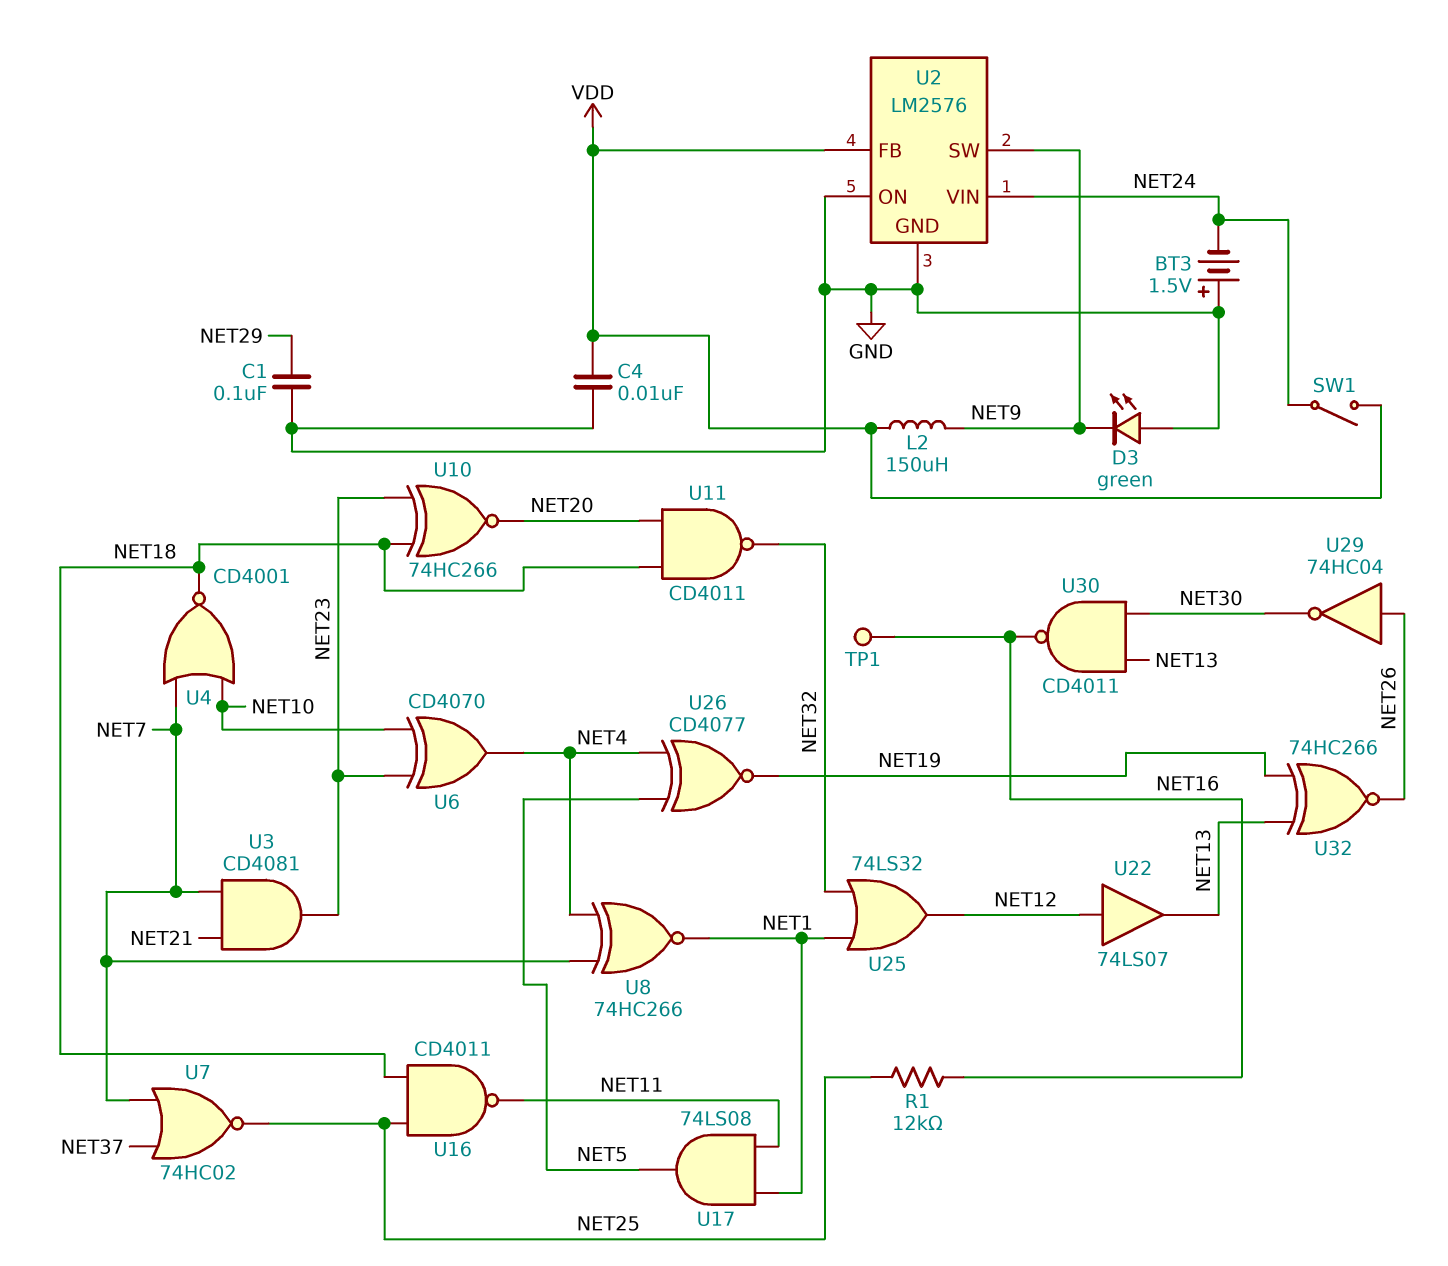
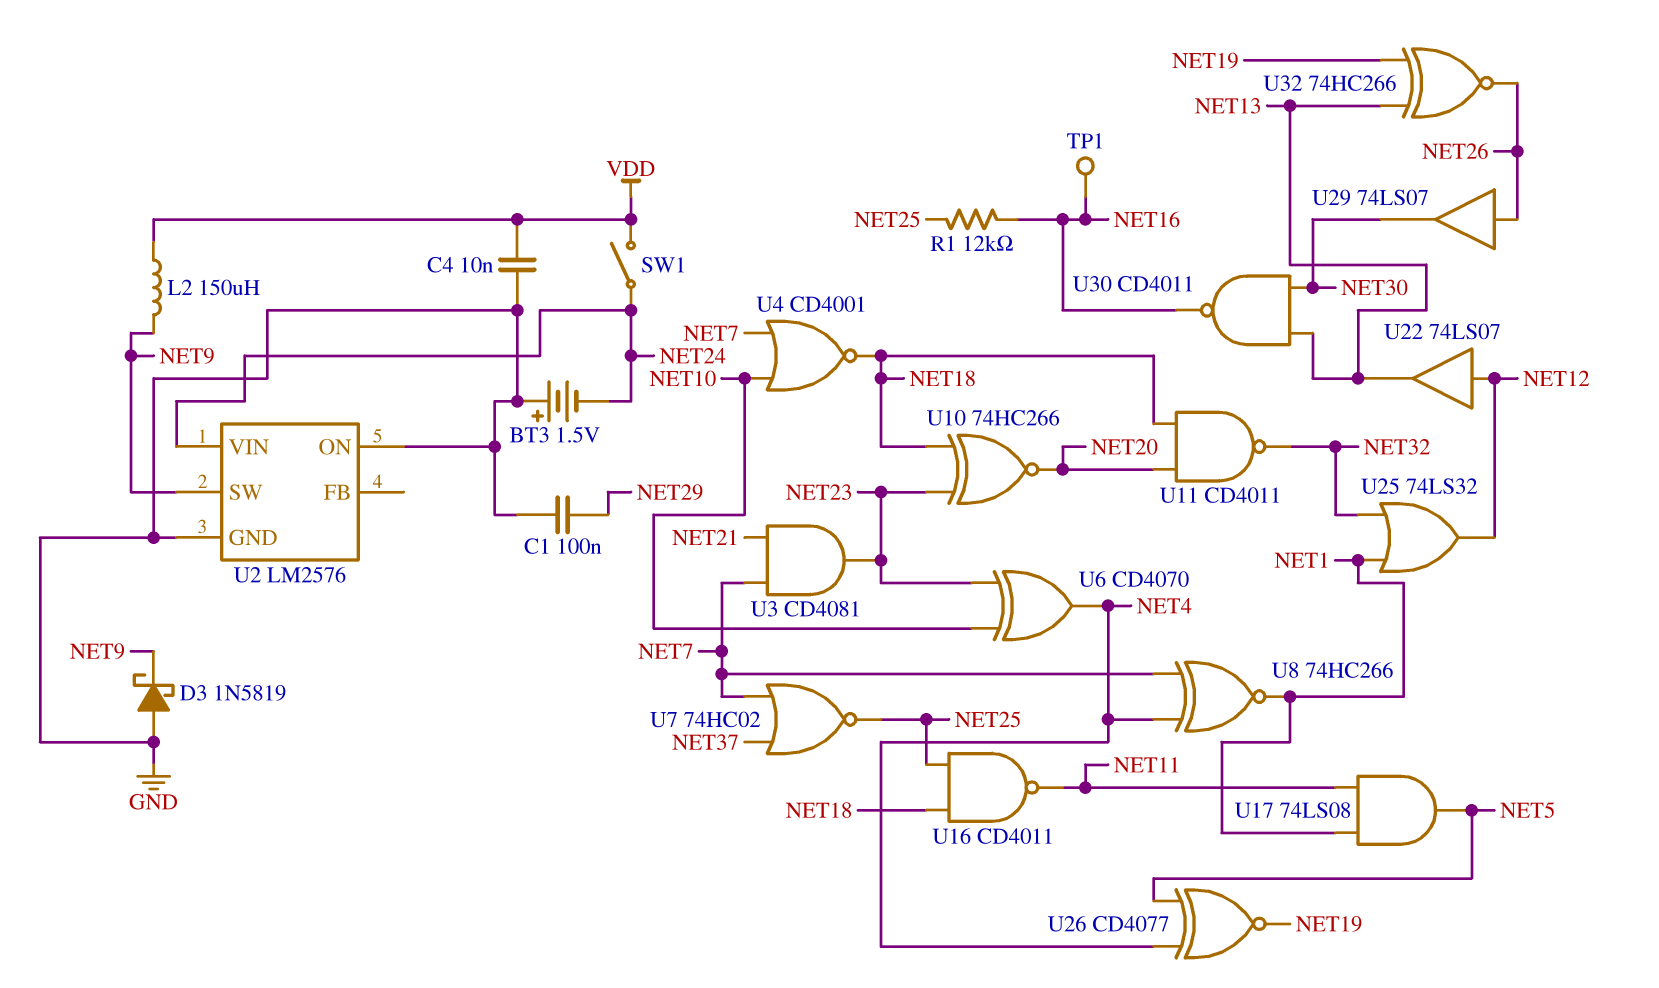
D3: LED green (A GND, K NET9) -> schottky 1N5819 (A GND, K NET9)
U2 pin FB: VDD -> none
U29: NOT 74HC04 (in NET26, out NET30) -> buffer 74LS07 (in NET26, out NET30)

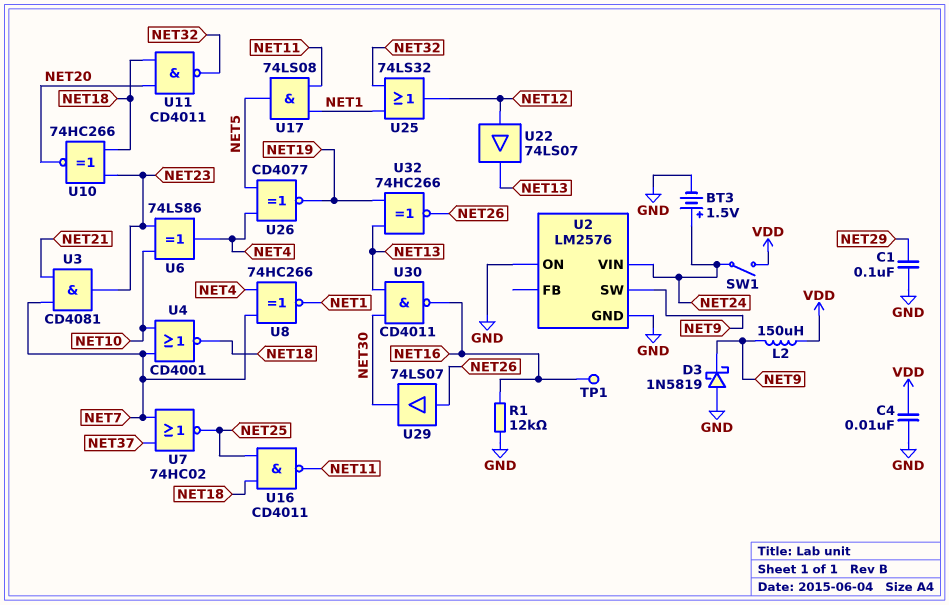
BT3: 1.5V (plus GND, minus NET24) -> 1.5V (plus NET24, minus GND)
R1: 12k (NET16, NET25) -> 12k (GND, NET16)
U6: XOR CD4070 (in NET10, in NET23, out NET4) -> XOR 74LS86 (in NET10, in NET23, out NET4)

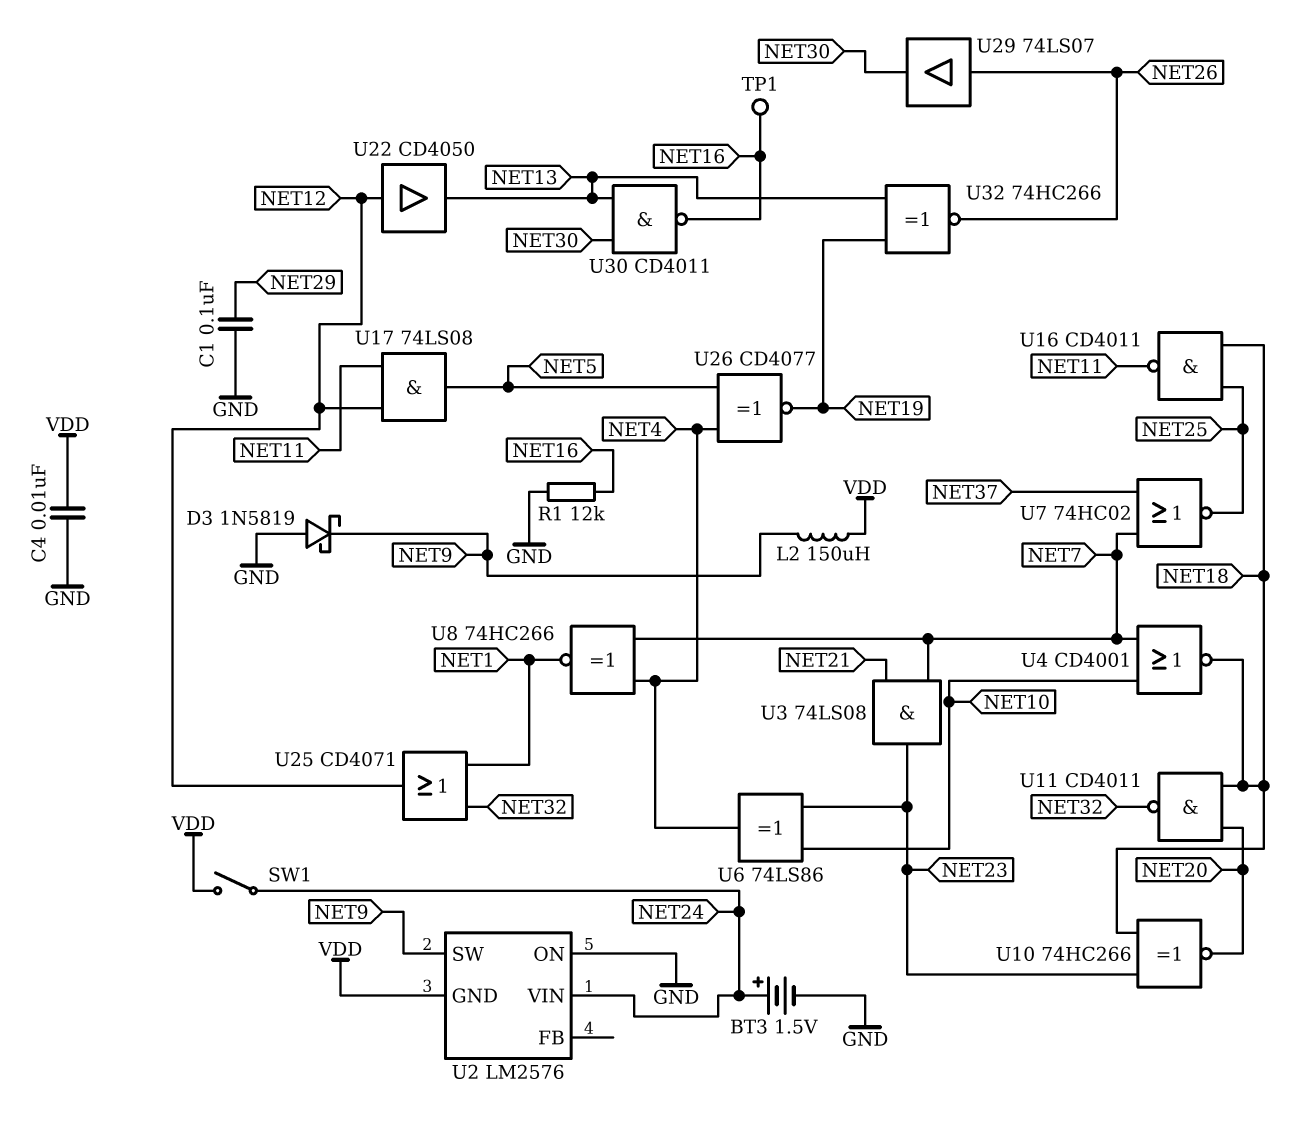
U2 pin GND: GND -> VDD
U3: AND CD4081 (in NET7, in NET21, out NET23) -> AND 74LS08 (in NET7, in NET21, out NET23)
U17: AND 74LS08 (in NET1, in NET11, out NET5) -> AND 74LS08 (in NET11, in NET12, out NET5)
U22: buffer 74LS07 (in NET12, out NET13) -> buffer CD4050 (in NET12, out NET13)
U25: OR 74LS32 (in NET1, in NET32, out NET12) -> OR CD4071 (in NET1, in NET32, out NET12)

